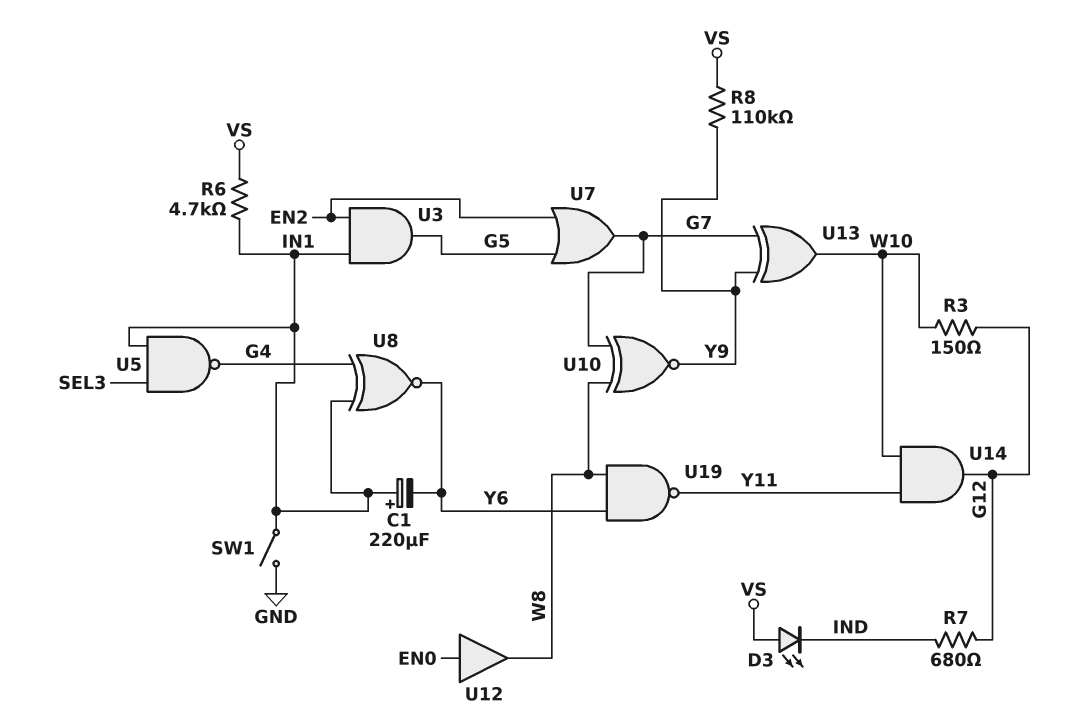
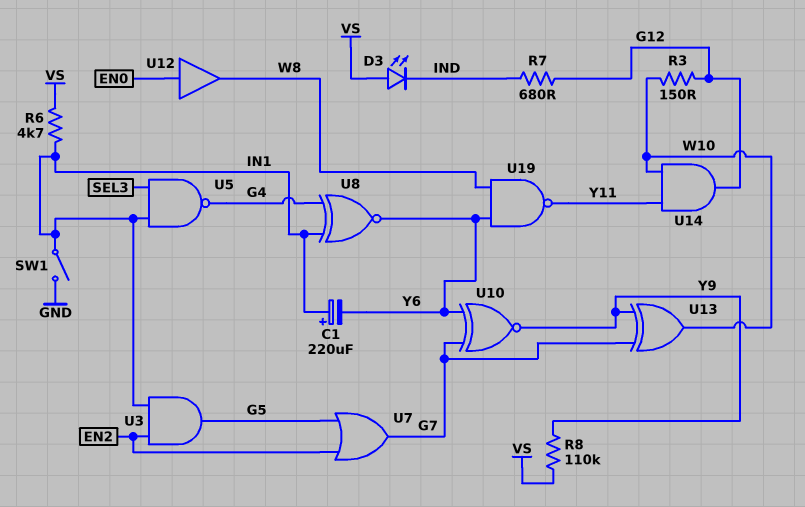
U10: XNOR (in G7, in W8, out Y9) -> XNOR (in G7, in Y6, out Y9)

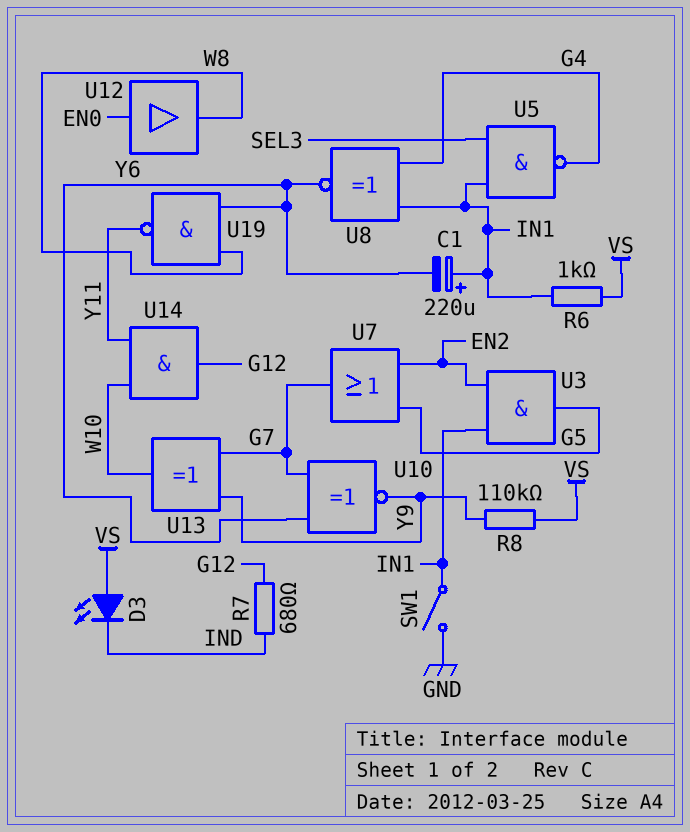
R3: 150 (G12, W10) -> none
R6: 4.7k (IN1, VS) -> 1k (IN1, VS)

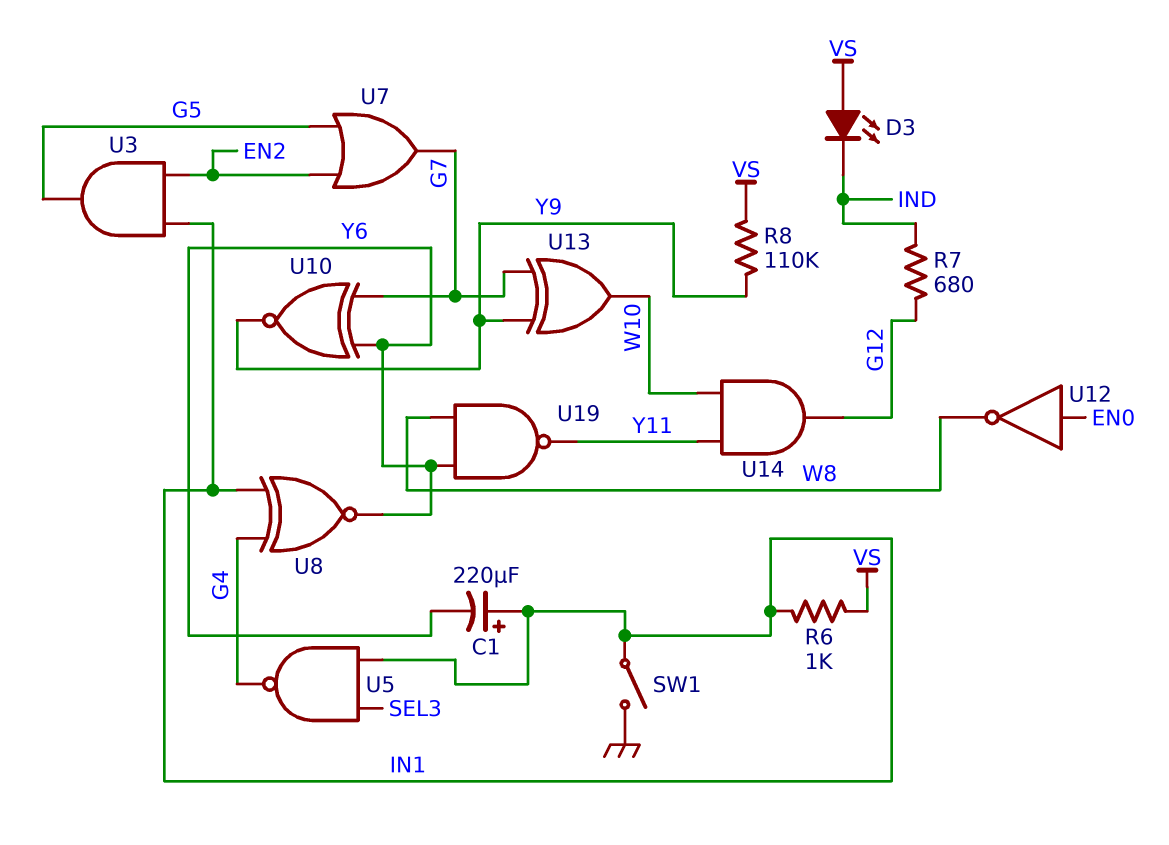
U12: buffer (in EN0, out W8) -> NOT (in EN0, out W8)

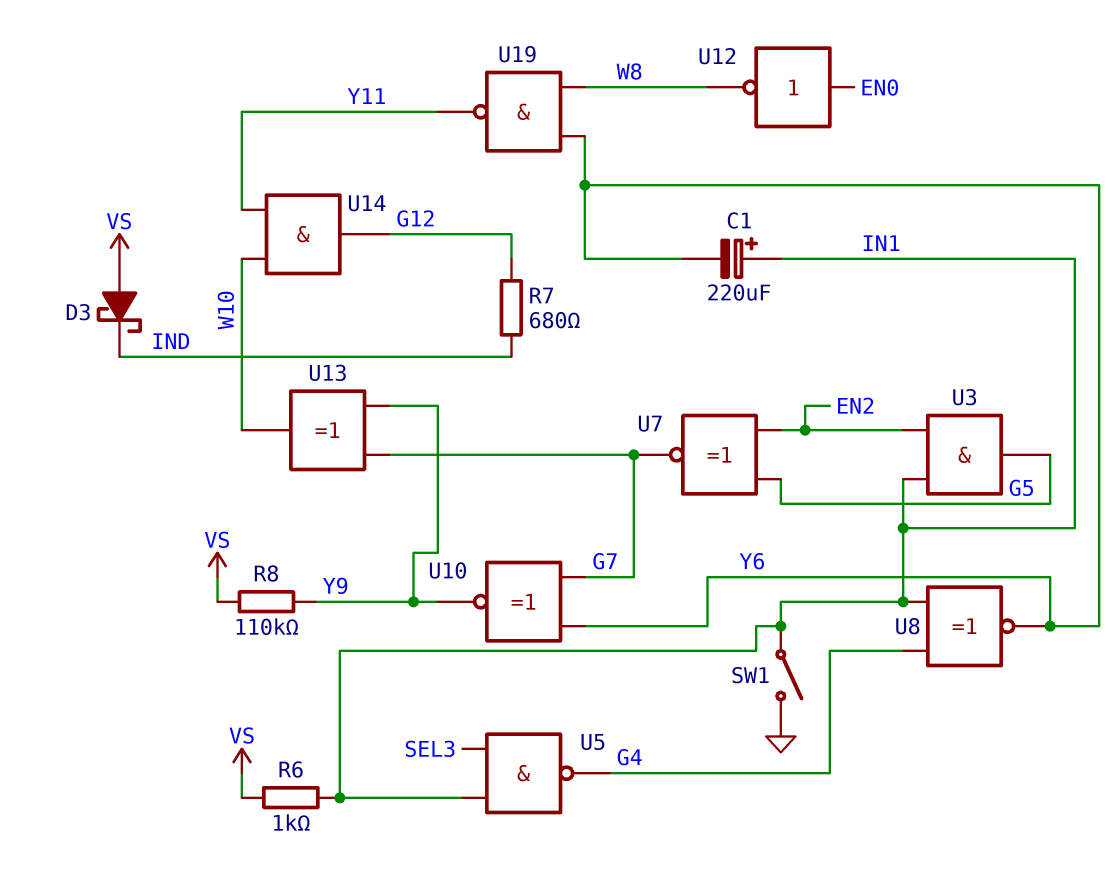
D3: LED (A VS, K IND) -> schottky (A VS, K IND)
U7: OR (in EN2, in G5, out G7) -> XNOR (in EN2, in G5, out G7)

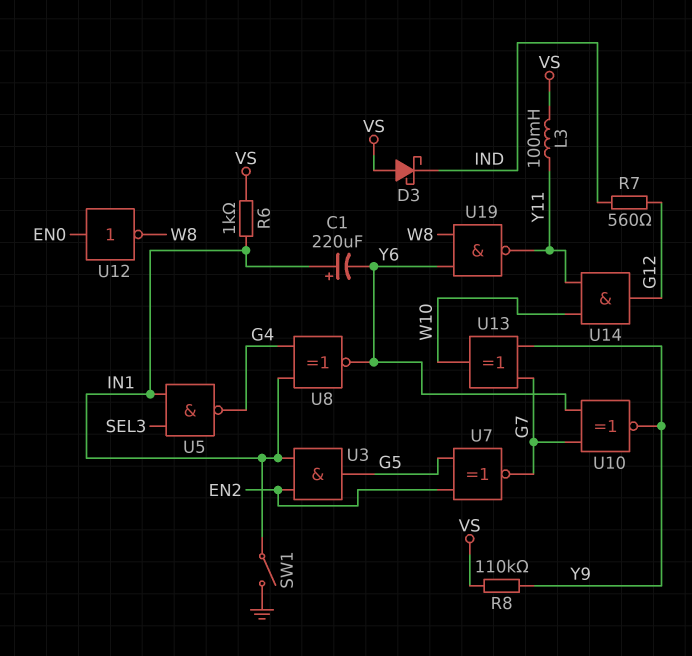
L3: none -> 100mH (VS, Y11)
R7: 680 (G12, IND) -> 560 (G12, IND)

